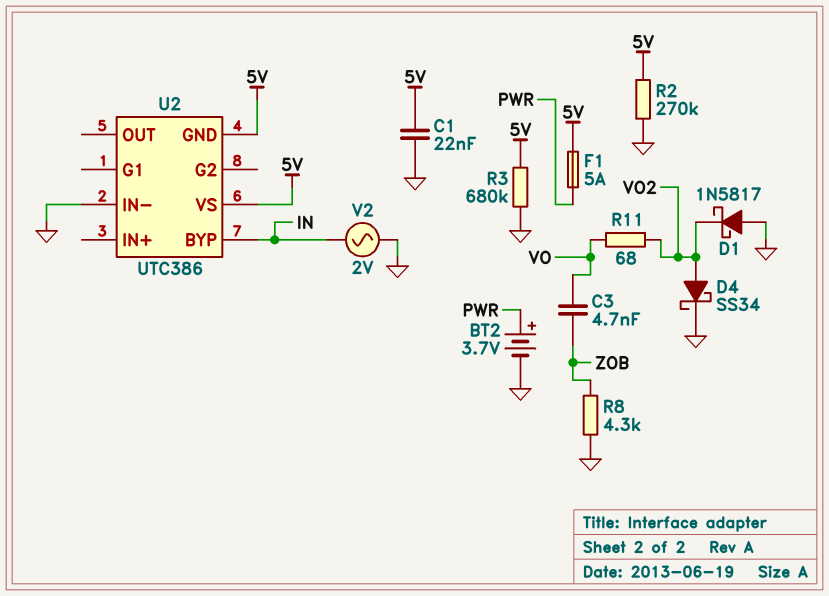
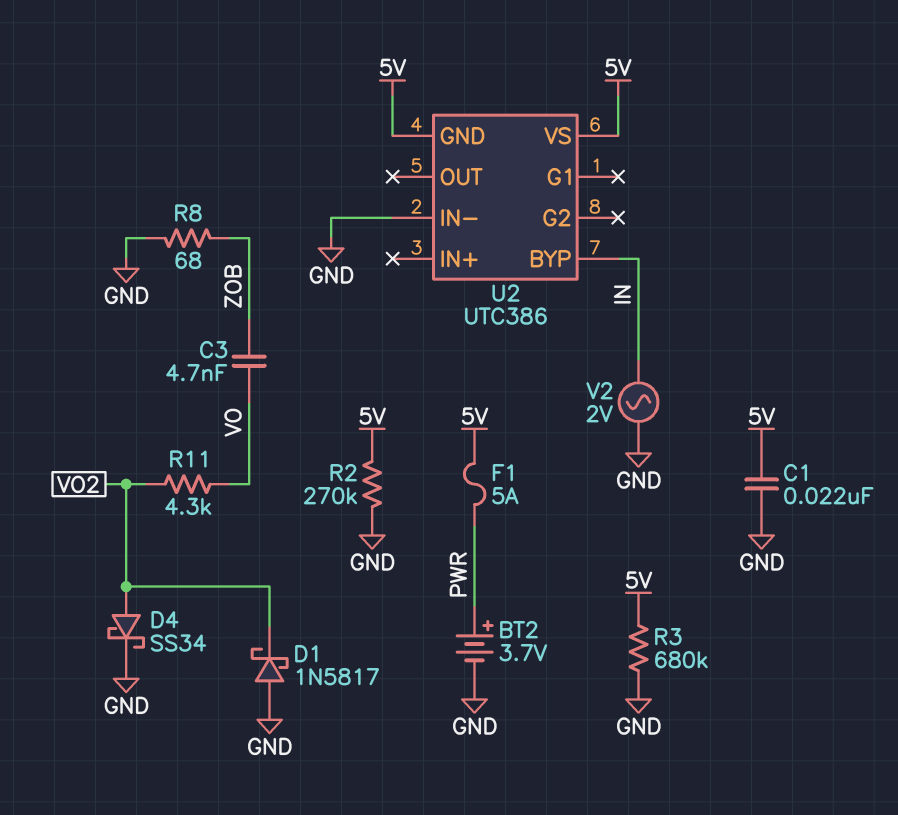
R8: 4.3k (GND, ZOB) -> 68 (GND, ZOB)
R11: 68 (VO, VO2) -> 4.3k (VO, VO2)

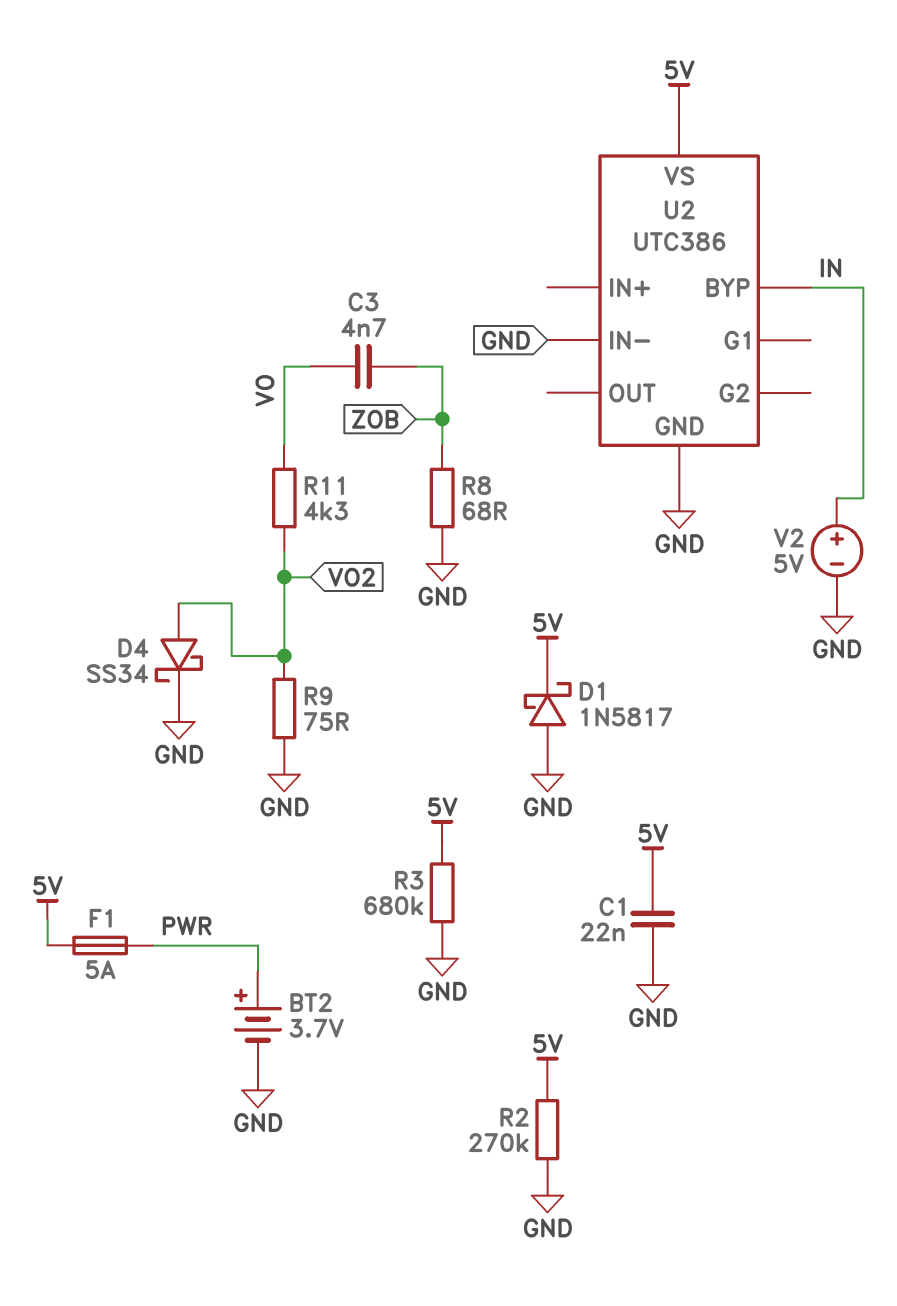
D1: schottky 1N5817 (A GND, K VO2) -> schottky 1N5817 (A GND, K 5V)
R9: none -> 75 (GND, VO2)
U2 pin GND: 5V -> GND
V2: AC 2V (GND, IN) -> 5V (plus IN, minus GND)

